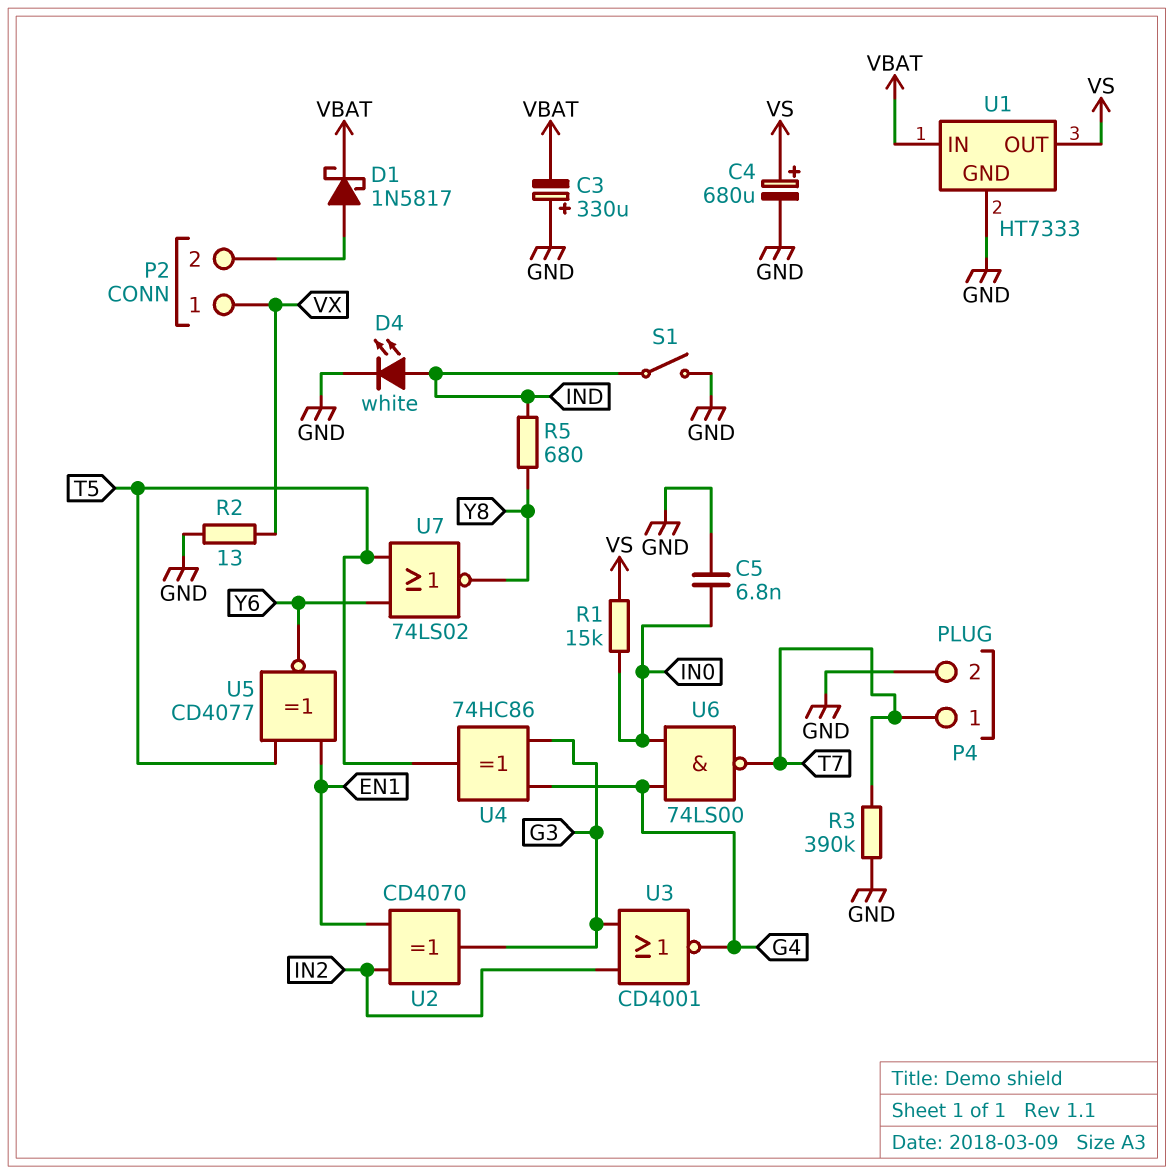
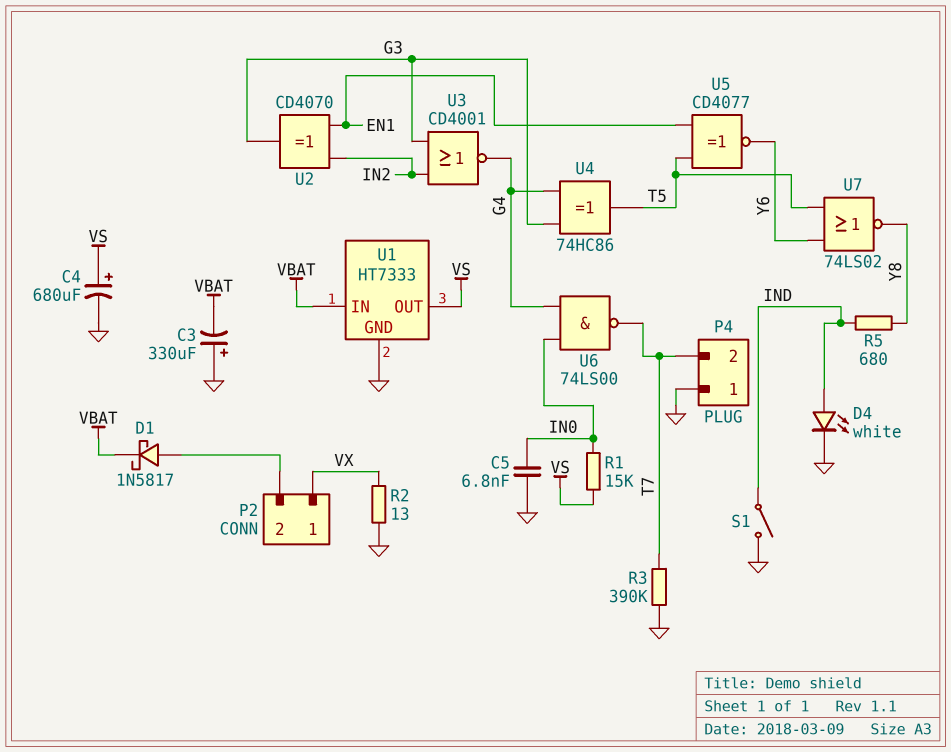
P4 pin 1: T7 -> GND
P4 pin 2: GND -> T7

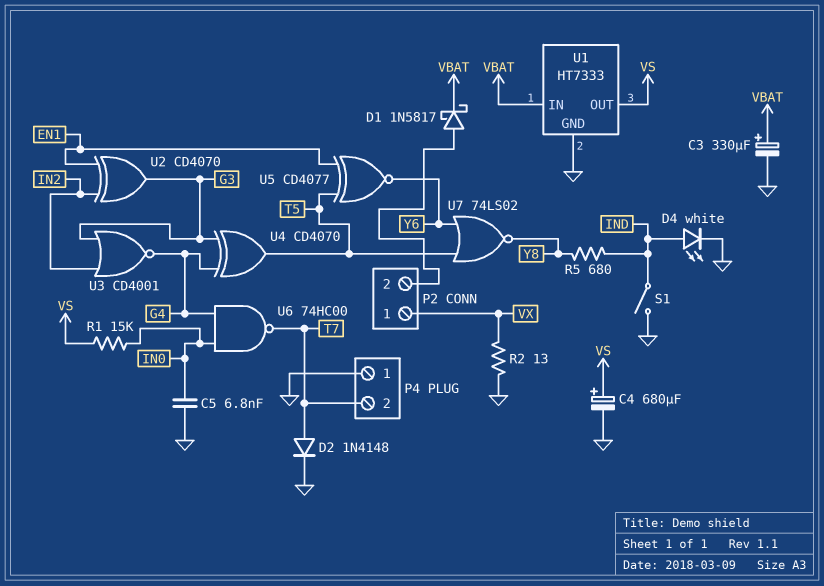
C3: 330uF (plus GND, minus VBAT) -> 330uF (plus VBAT, minus GND)
D2: none -> diode 1N4148 (A T7, K GND)
R3: 390k (GND, T7) -> none
U4: XOR 74HC86 (in G3, in G4, out T5) -> XOR CD4070 (in G3, in G4, out T5)
U6: NAND 74LS00 (in G4, in IN0, out T7) -> NAND 74HC00 (in G4, in IN0, out T7)

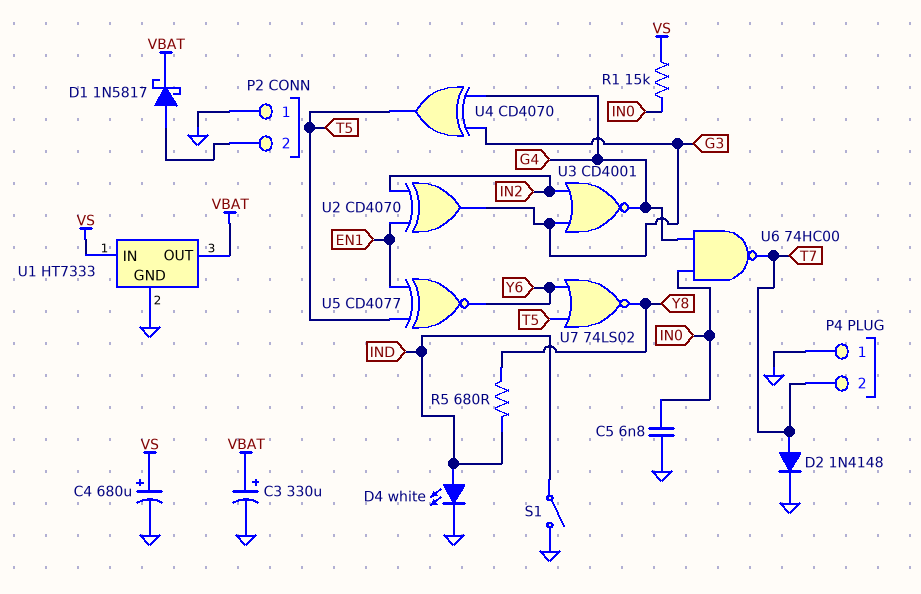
P2 pin 1: VX -> GND
R2: 13 (GND, VX) -> none
U1 pin IN: VBAT -> VS
U1 pin OUT: VS -> VBAT

